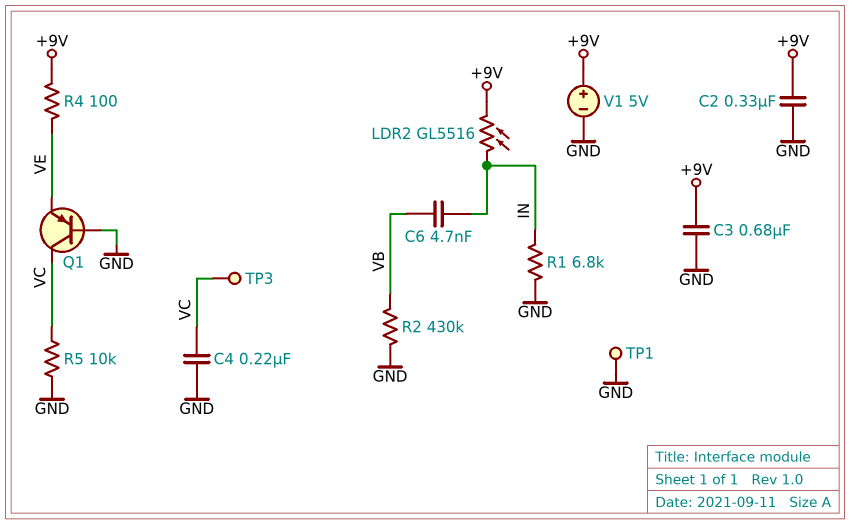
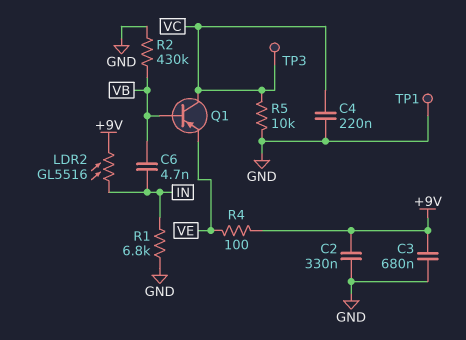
Q1: PNP (B GND, C VC, E VE) -> PNP (B VB, C VC, E VE)
V1: 5V (plus +9V, minus GND) -> none

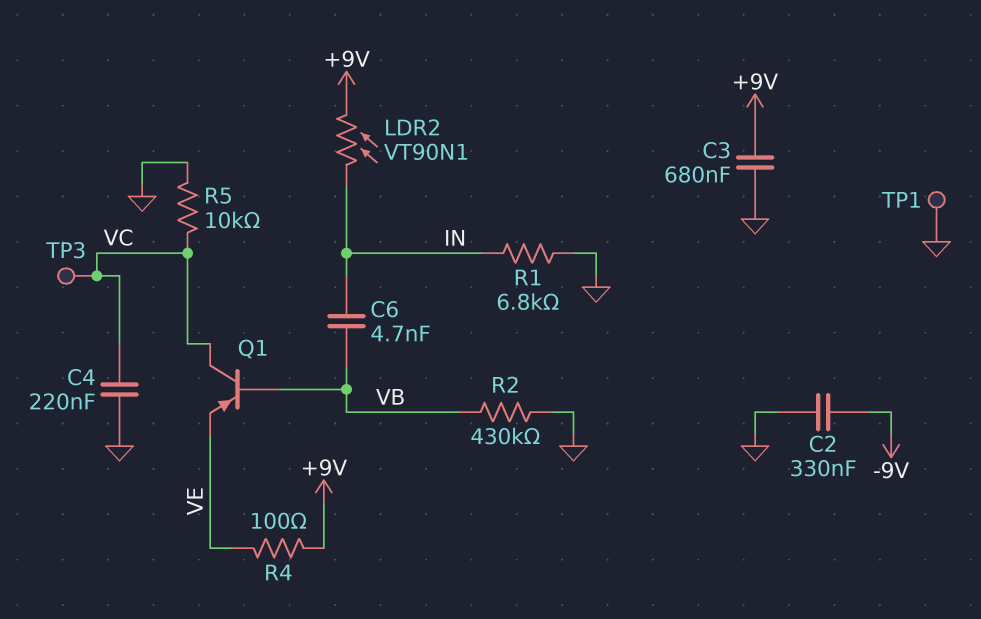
C2: 330nF (+9V, GND) -> 330nF (-9V, GND)
LDR2: GL5516 (+9V, IN) -> VT90N1 (+9V, IN)

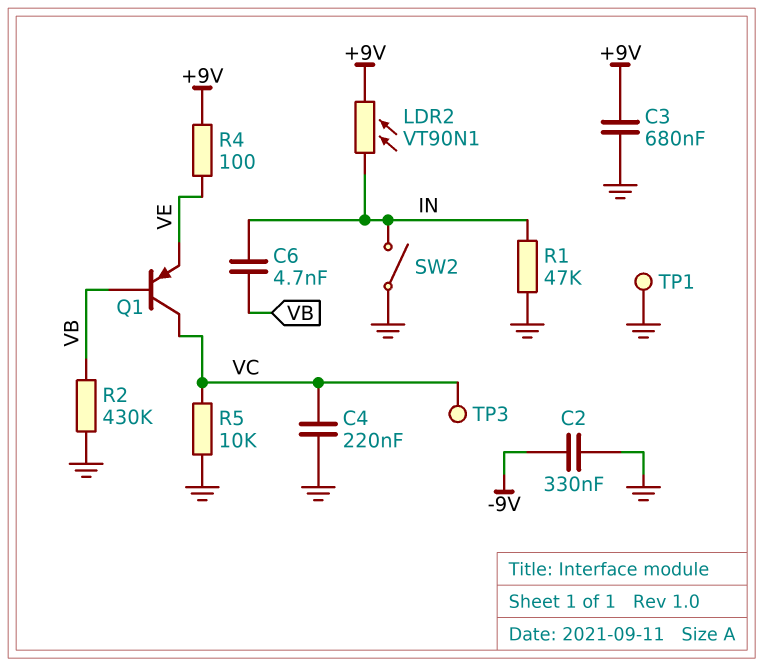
R1: 6.8k (GND, IN) -> 47k (GND, IN)
SW2: none -> switch (GND, IN)

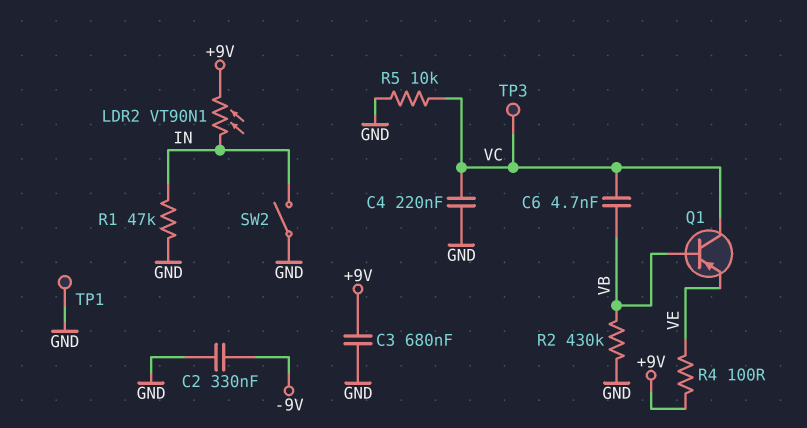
C6: 4.7nF (IN, VB) -> 4.7nF (VB, VC)

